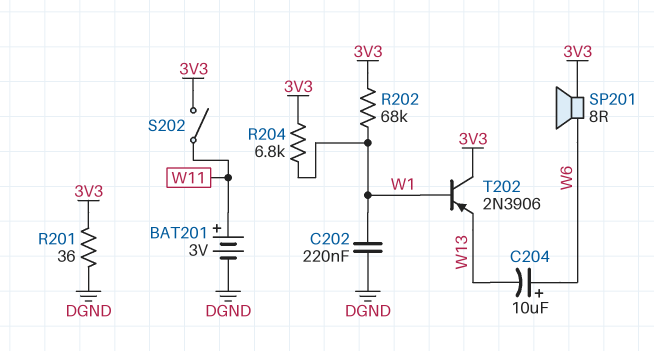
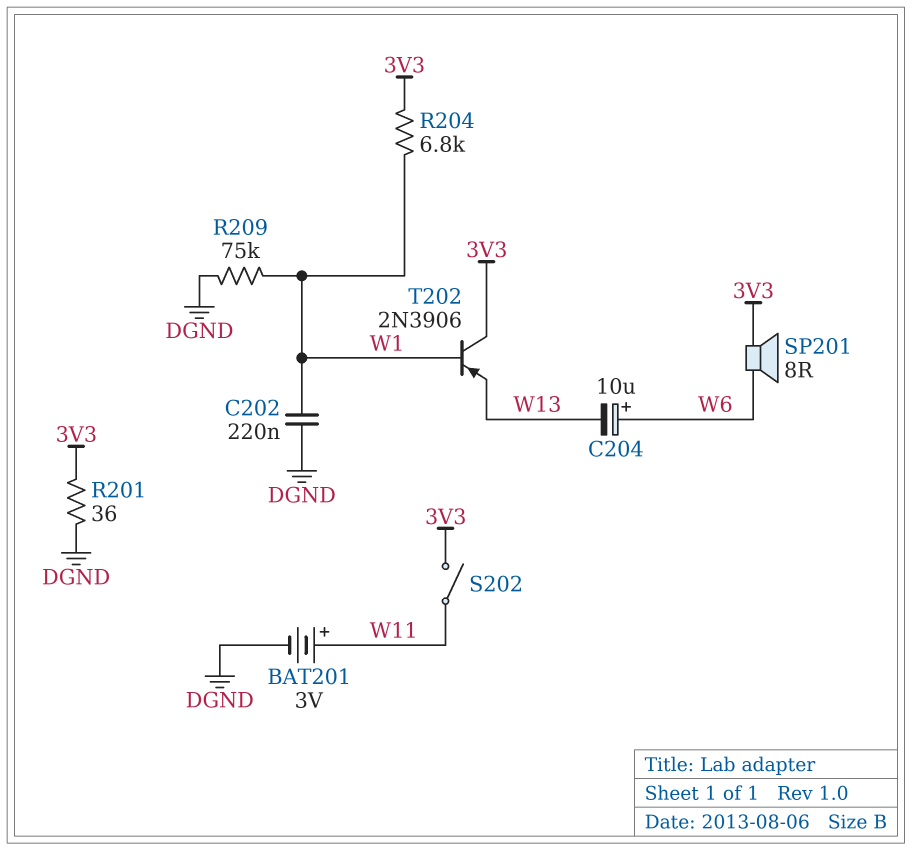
R202: 68k (3V3, W1) -> none
R209: none -> 75k (DGND, W1)

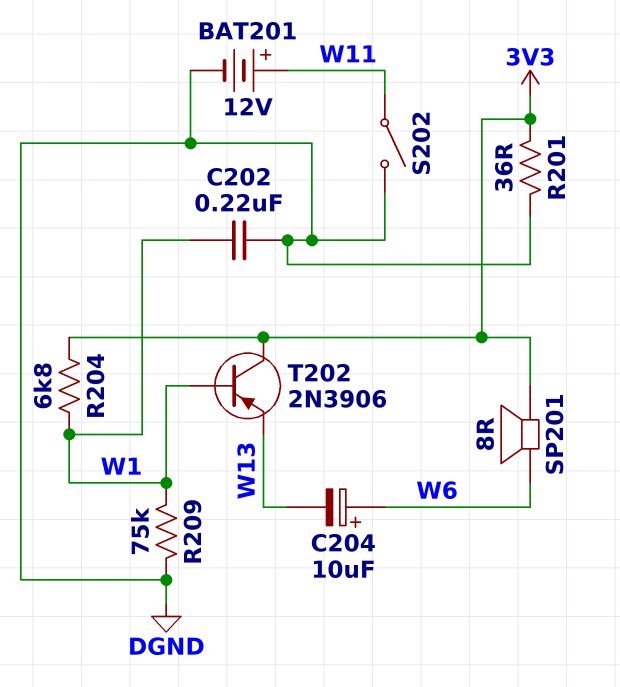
BAT201: 3V (plus W11, minus DGND) -> 12V (plus W11, minus DGND)
S202: switch (3V3, W11) -> switch (DGND, W11)

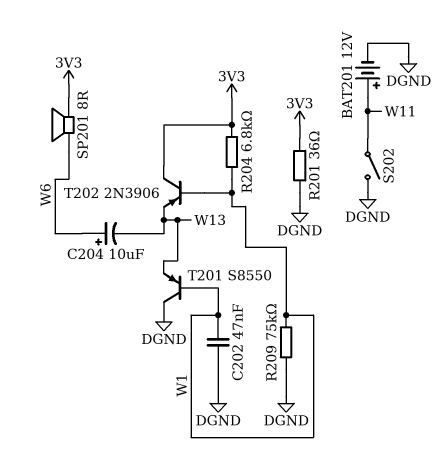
C202: 220nF (DGND, W1) -> 47nF (DGND, W1)
T201: none -> PNP S8550 (B W1, C DGND, E W13)

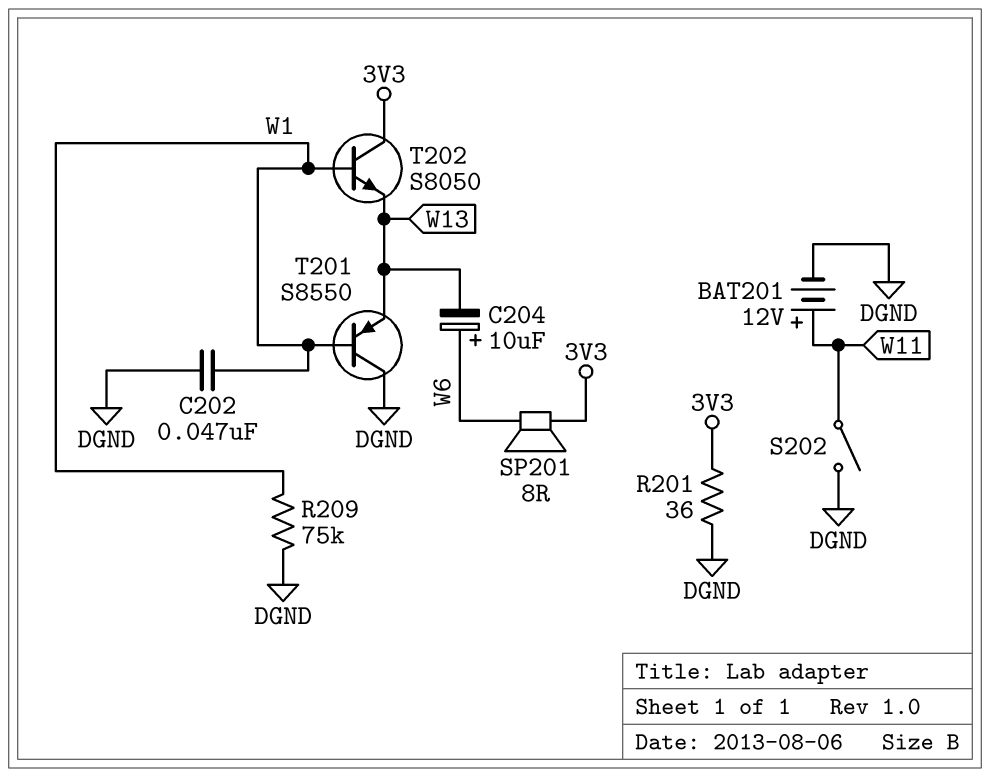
R204: 6.8k (3V3, W1) -> none
T202: PNP 2N3906 (B W1, C 3V3, E W13) -> NPN S8050 (B W1, C 3V3, E W13)

